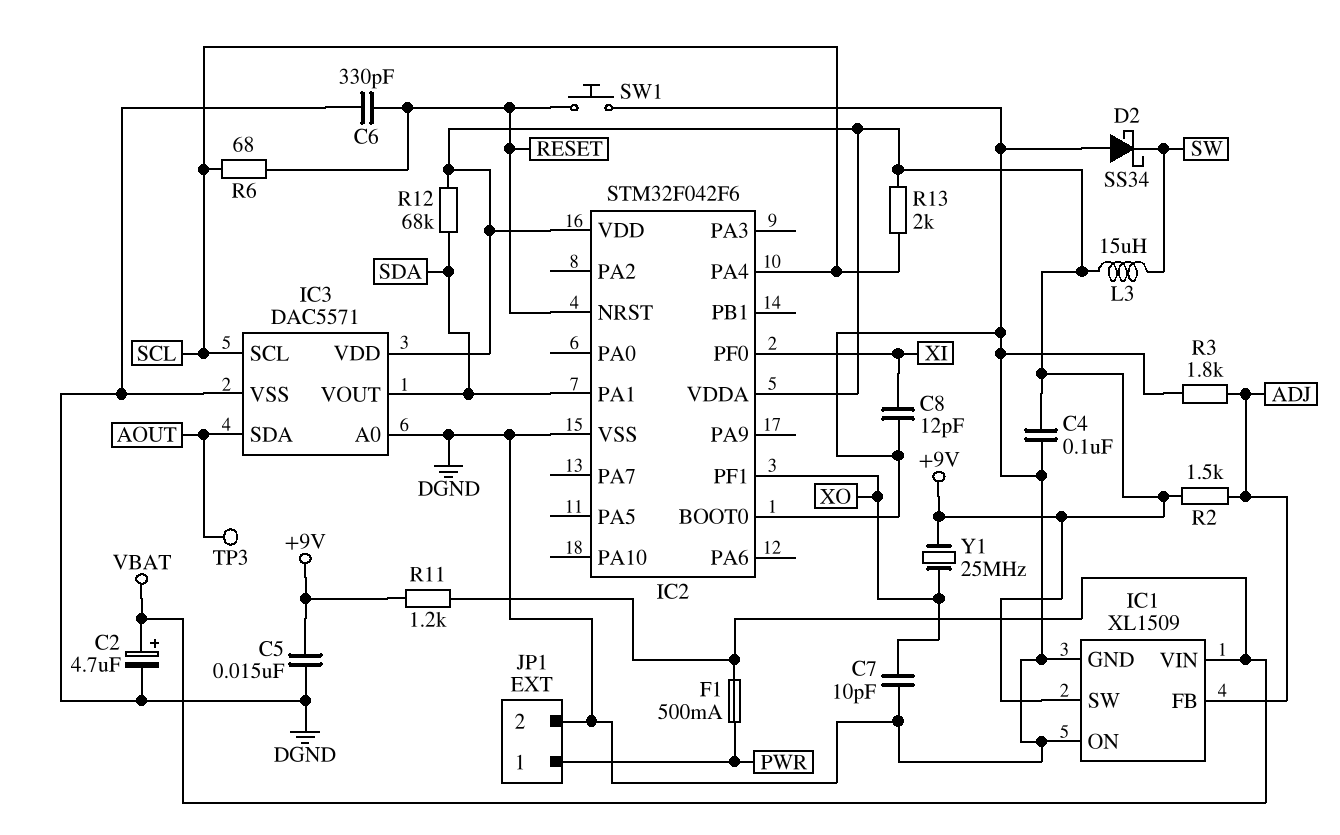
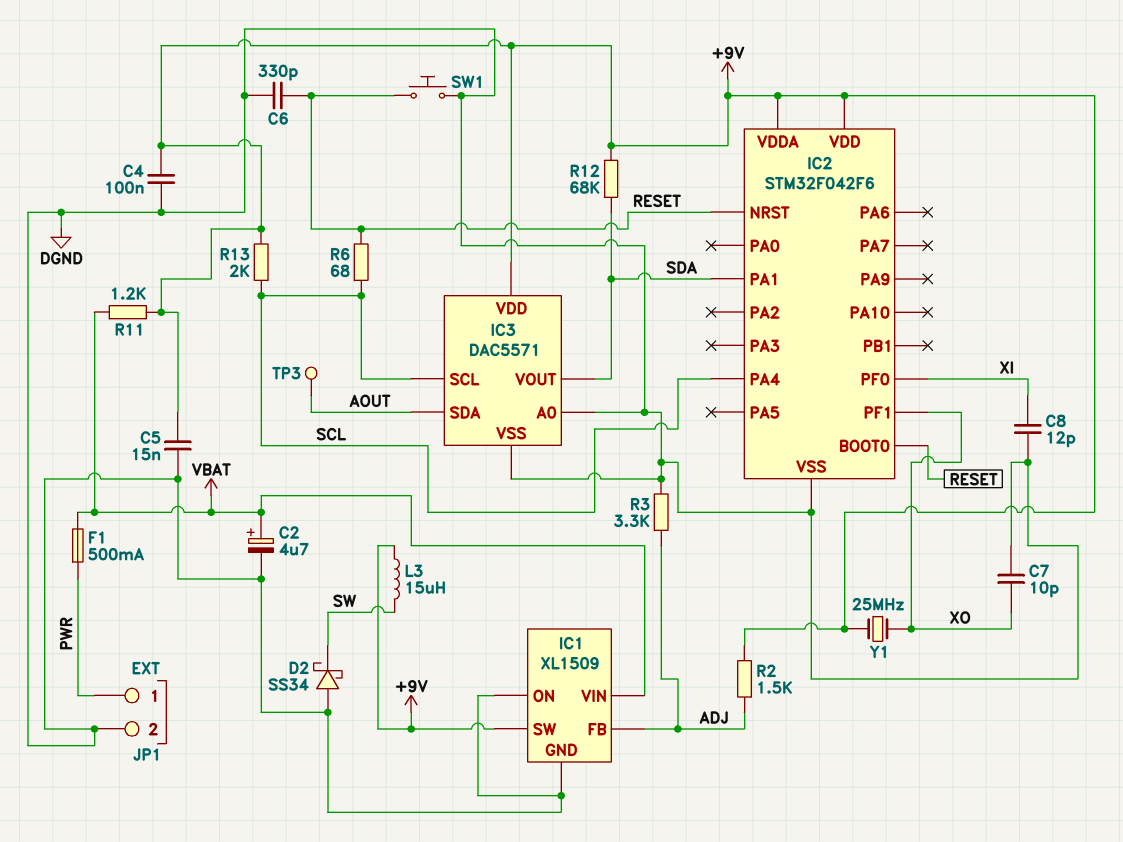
IC2 pin BOOT0: DGND -> RESET
R3: 1.8k (ADJ, DGND) -> 3.3k (ADJ, DGND)

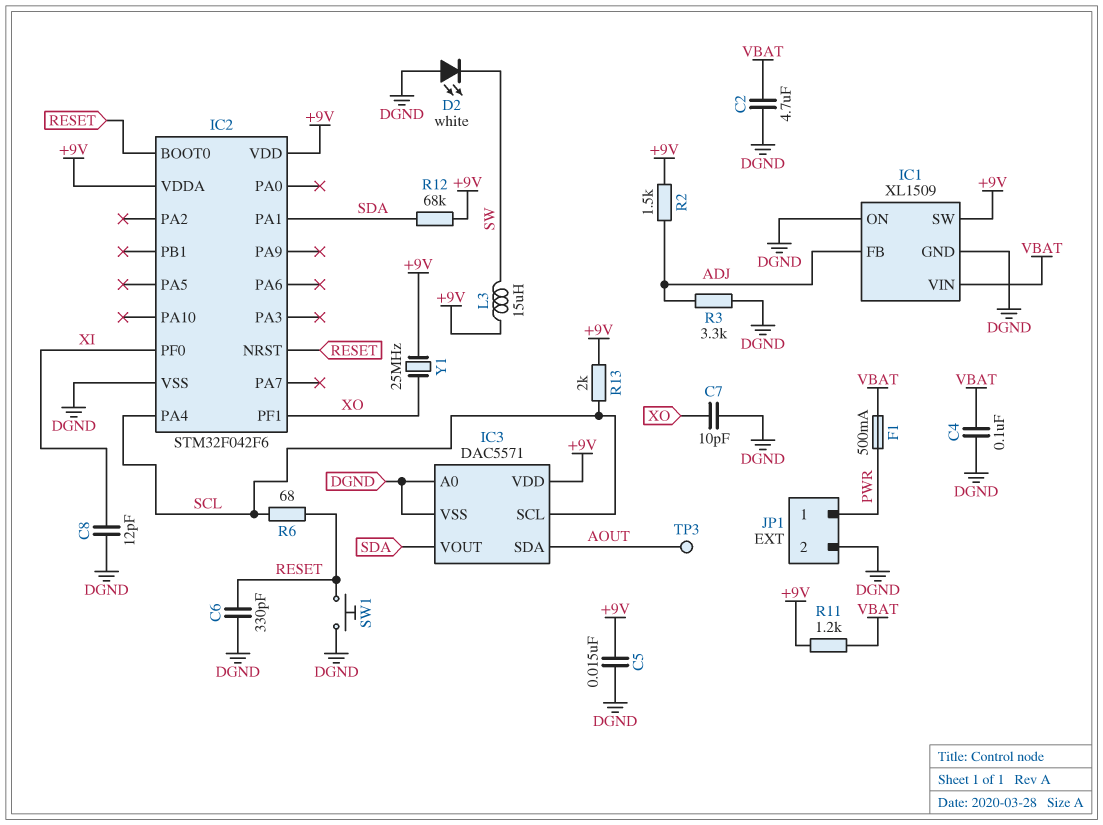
C2: 4.7uF (plus VBAT, minus DGND) -> 4.7uF (DGND, VBAT)
C4: 100nF (+9V, DGND) -> 100nF (DGND, VBAT)
D2: schottky SS34 (A DGND, K SW) -> LED white (A DGND, K SW)

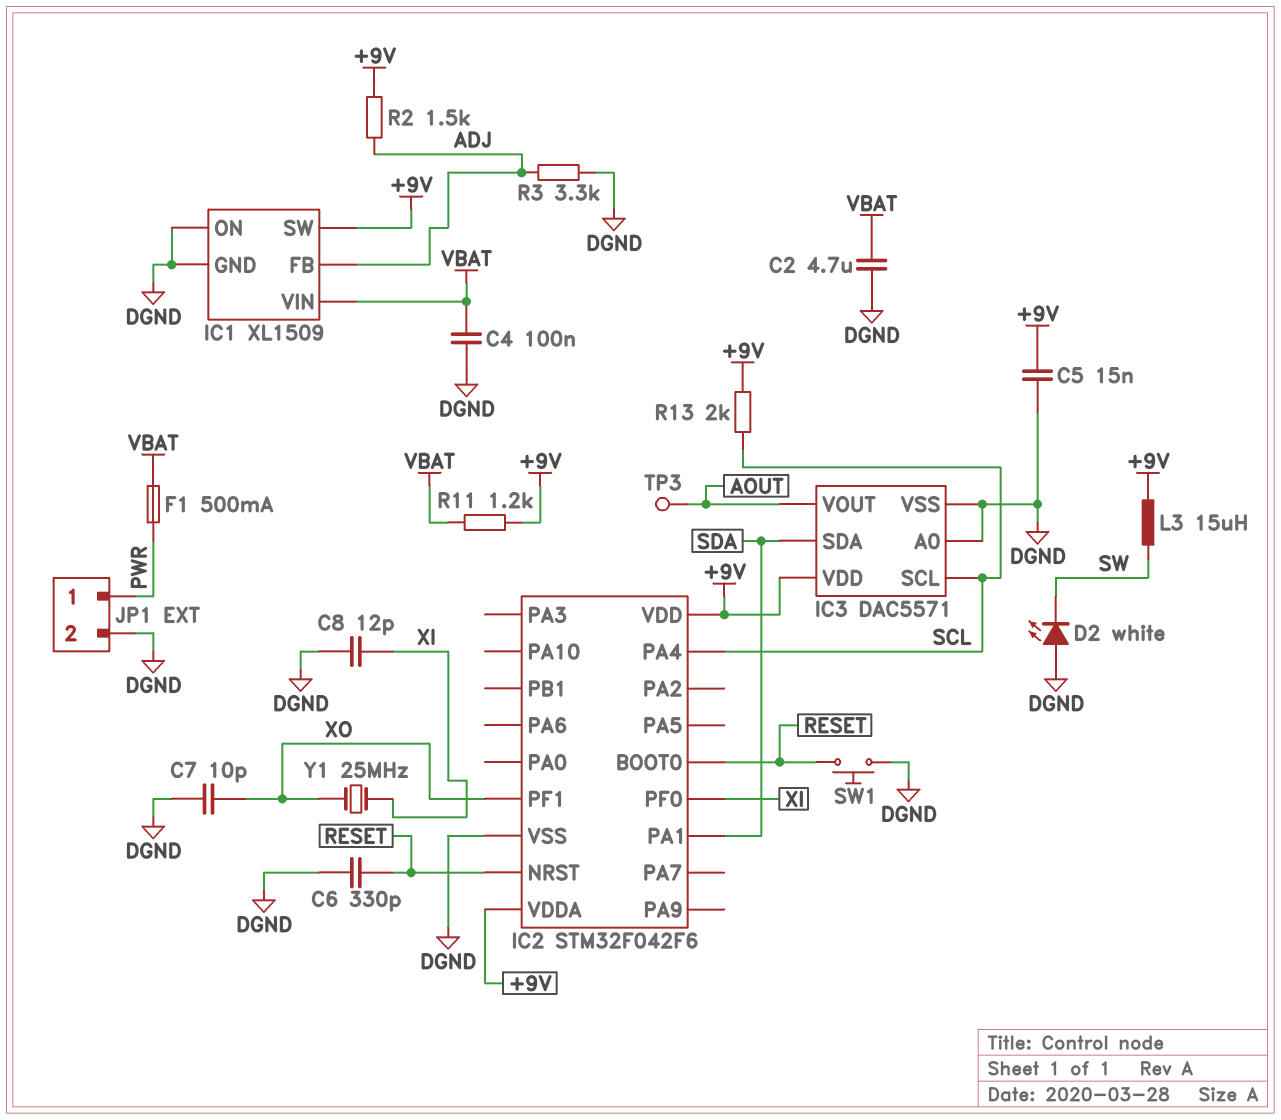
IC3 pin SDA: AOUT -> SDA
IC3 pin VOUT: SDA -> AOUT
R6: 68 (RESET, SCL) -> none
R12: 68k (+9V, SDA) -> none
Y1: 25MHz (+9V, XO) -> 25MHz (XI, XO)

